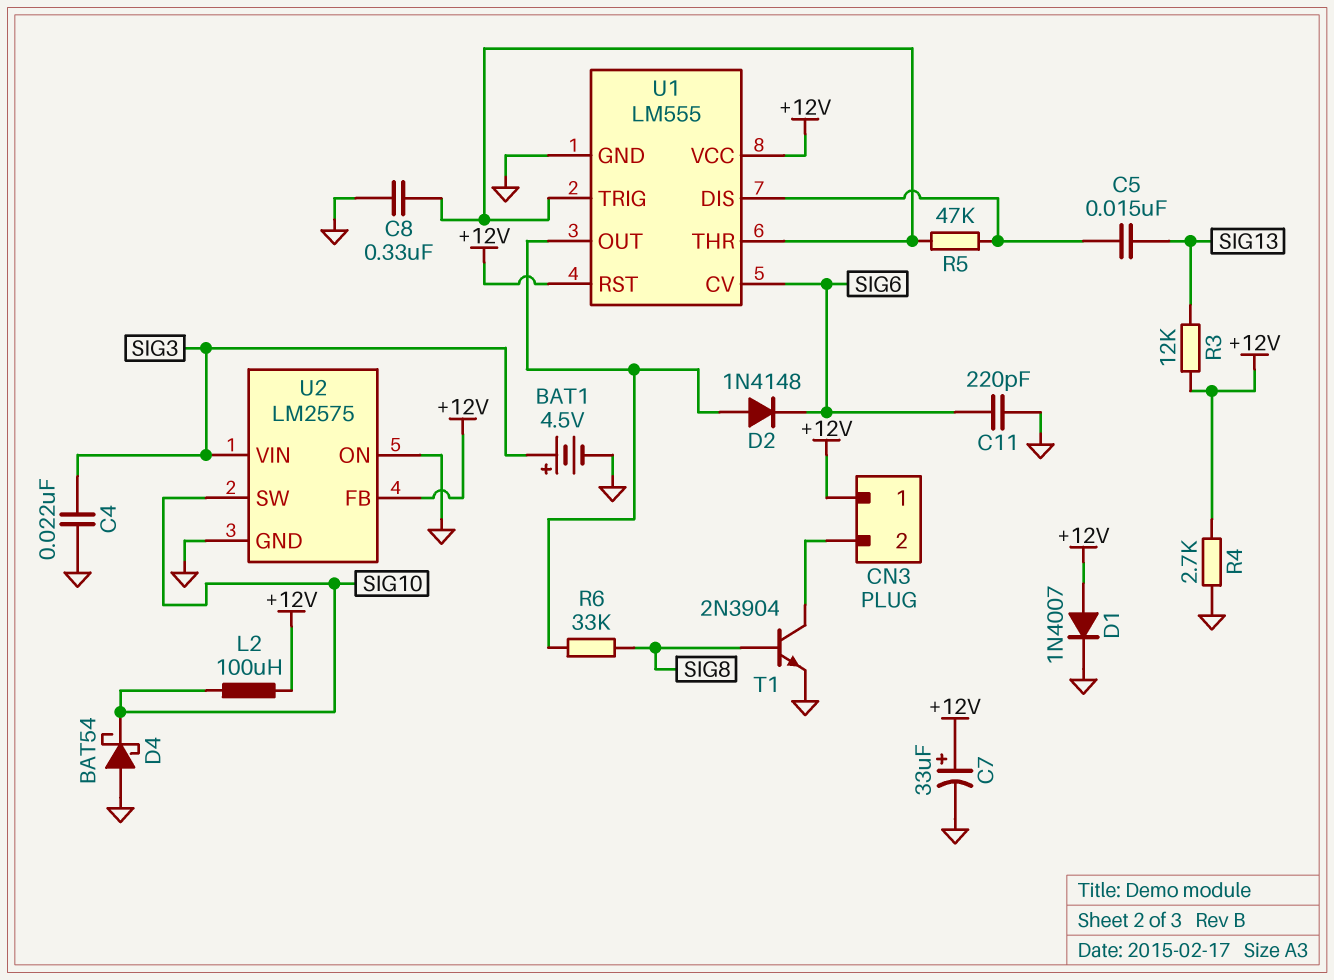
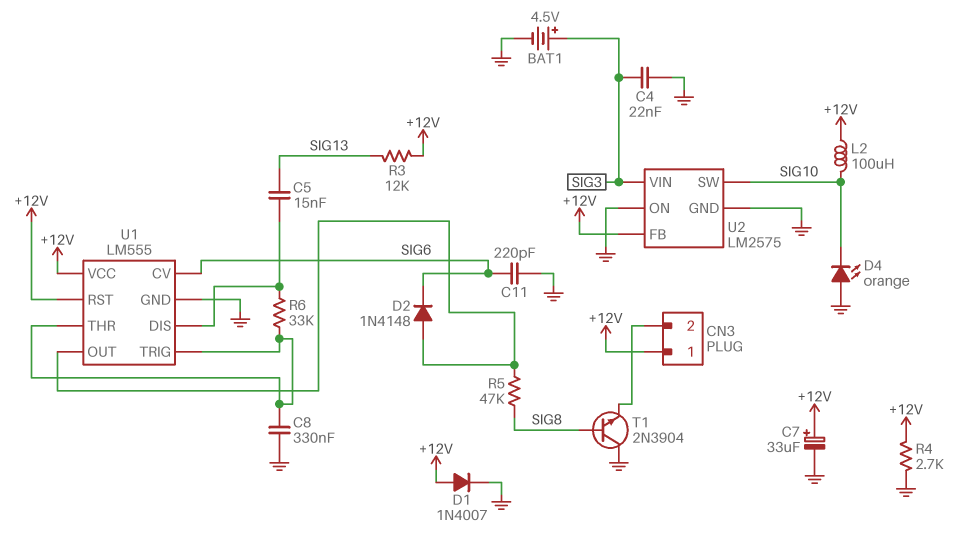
D4: schottky BAT54 (A GND, K SIG10) -> LED orange (A GND, K SIG10)
R5: 47k (U1/DIS, U1/THR) -> 47k (SIG8, U1/OUT)
R6: 33k (SIG8, U1/OUT) -> 33k (U1/DIS, U1/THR)
T1: NPN 2N3904 (B SIG8, C CN3/2, E GND) -> NPN 2N3904 (B SIG8, C GND, E CN3/2)

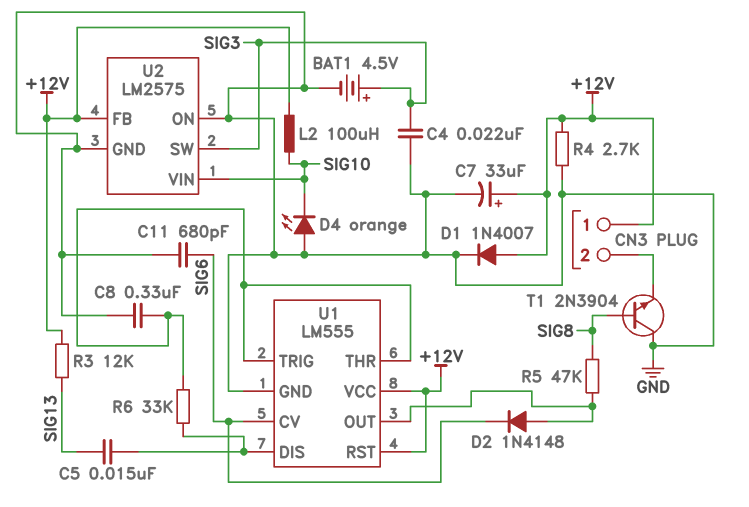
C11: 220pF (GND, SIG6) -> 680pF (GND, SIG6)
U2 pin SW: SIG10 -> SIG3
U2 pin VIN: SIG3 -> SIG10

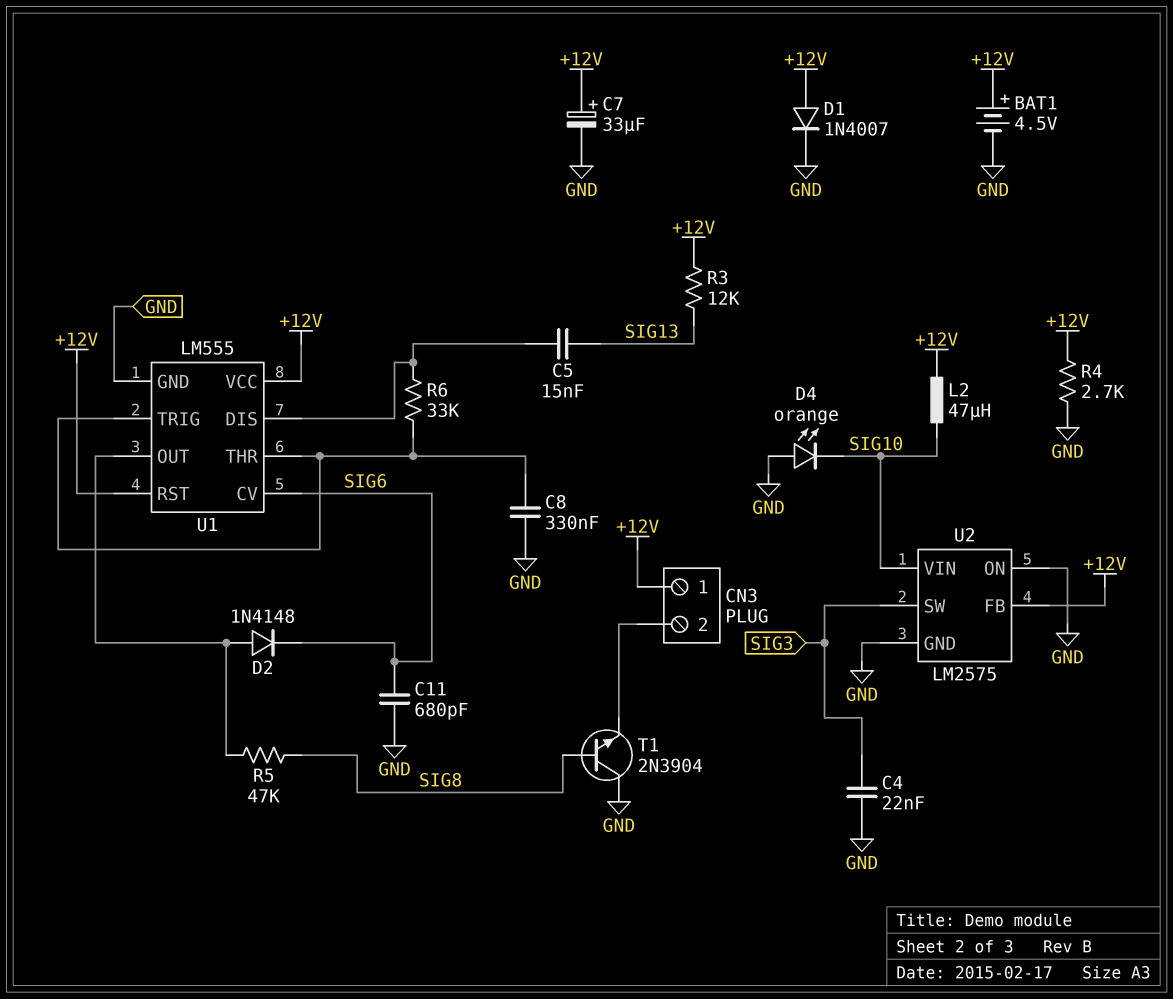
BAT1: 4.5V (plus SIG3, minus GND) -> 4.5V (plus +12V, minus GND)
L2: 100uH (+12V, SIG10) -> 47uH (+12V, SIG10)

